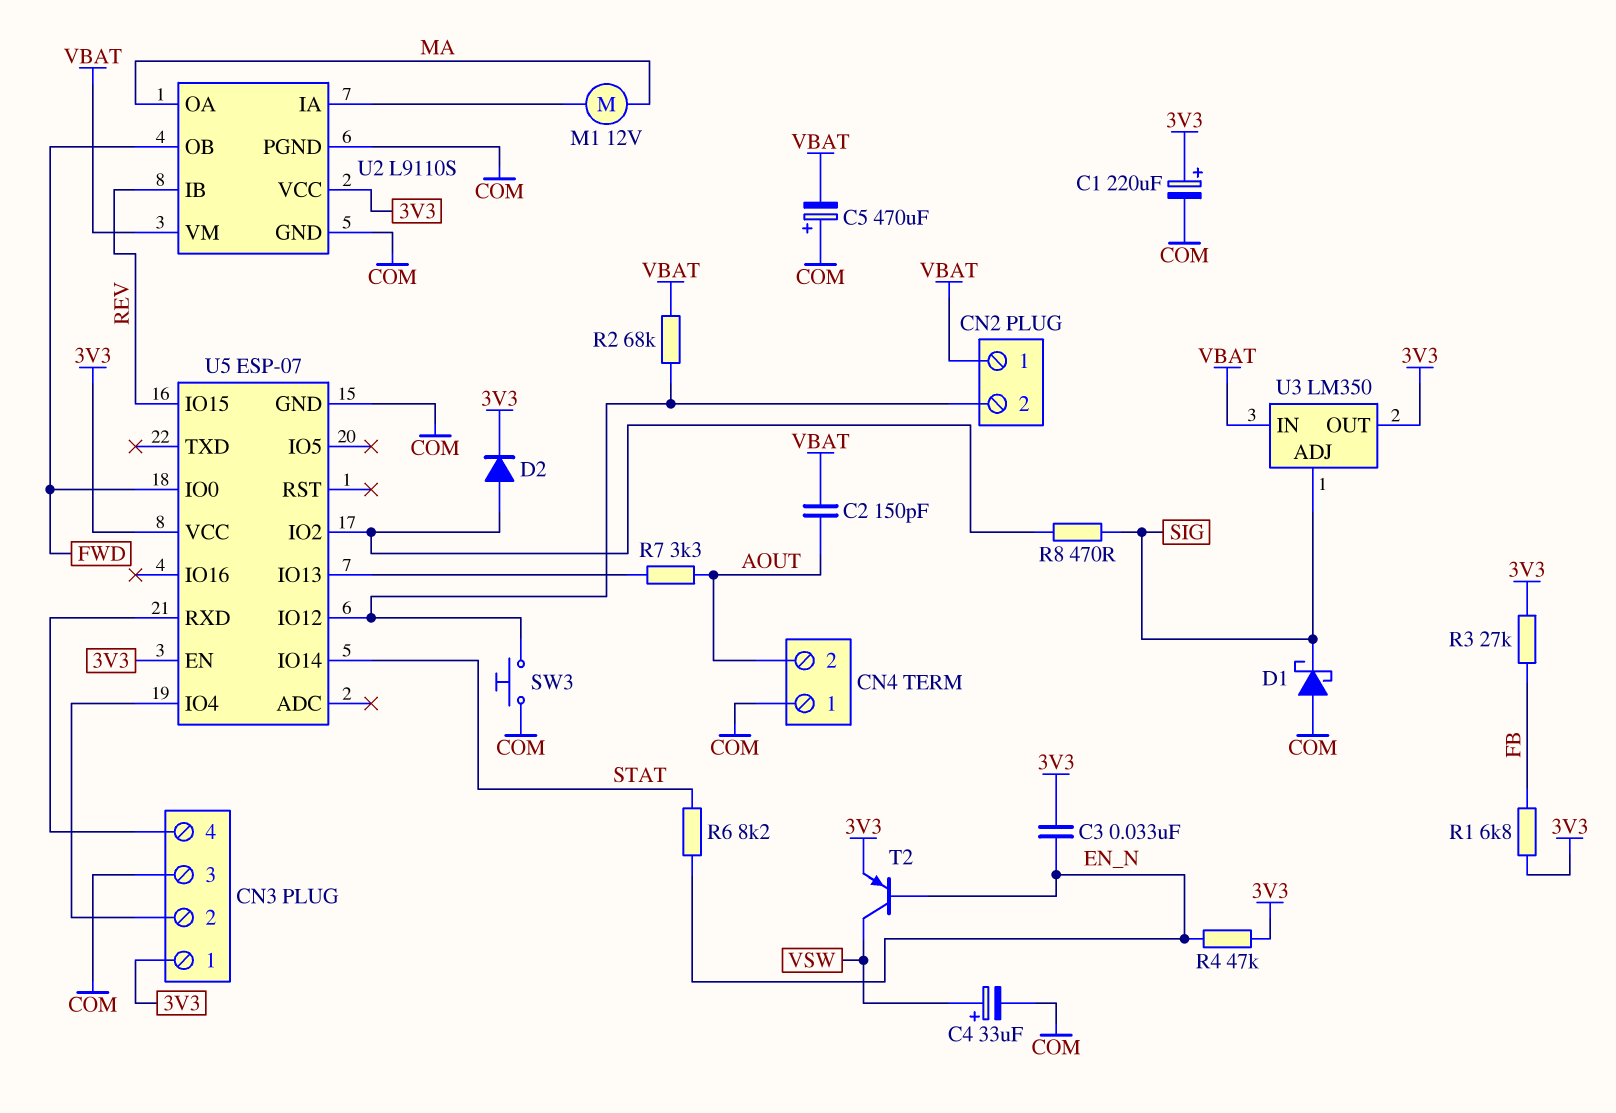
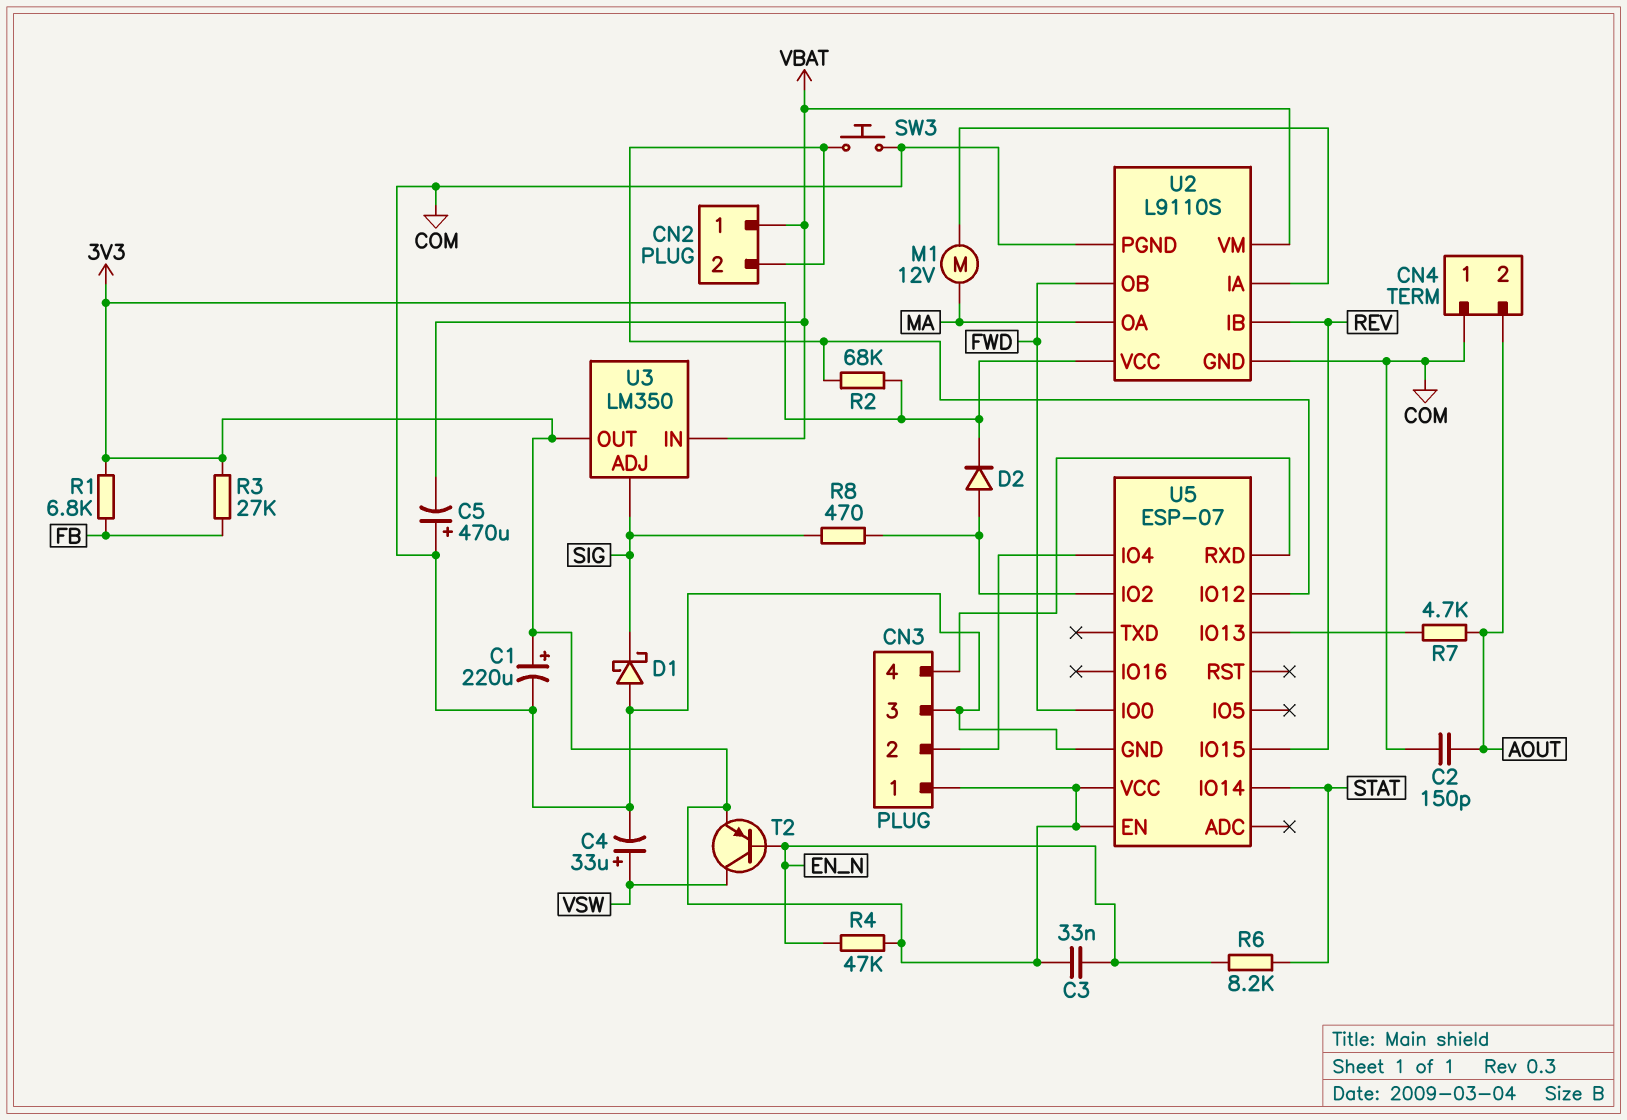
C2: 150pF (AOUT, VBAT) -> 150pF (AOUT, COM)
R2: 68k (CN2/2, VBAT) -> 68k (3V3, CN2/2)
R7: 3.3k (AOUT, U5/IO13) -> 4.7k (AOUT, U5/IO13)

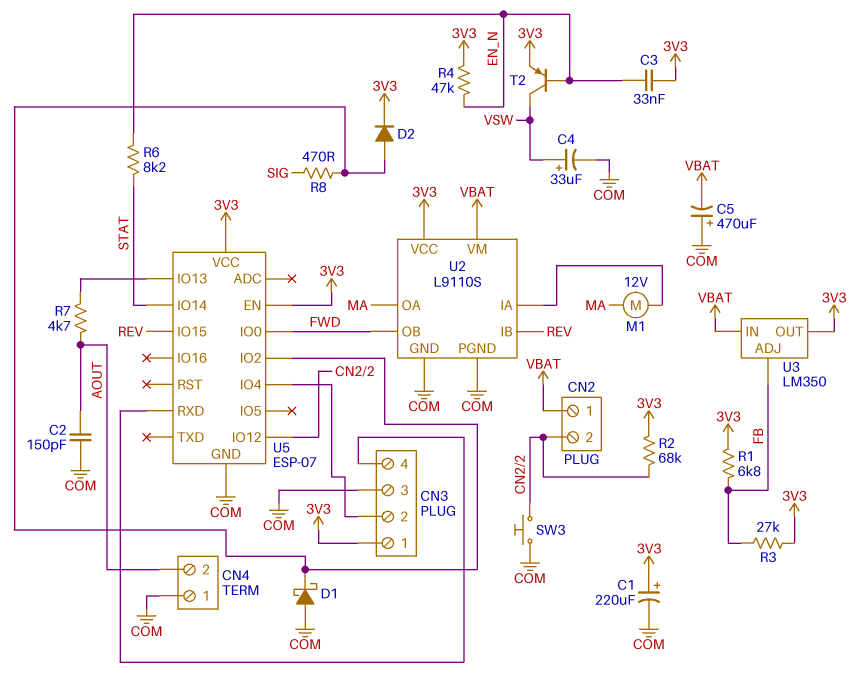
D1: schottky (A COM, K SIG) -> schottky (A COM, K U5/IO2)
U3 pin ADJ: SIG -> FB

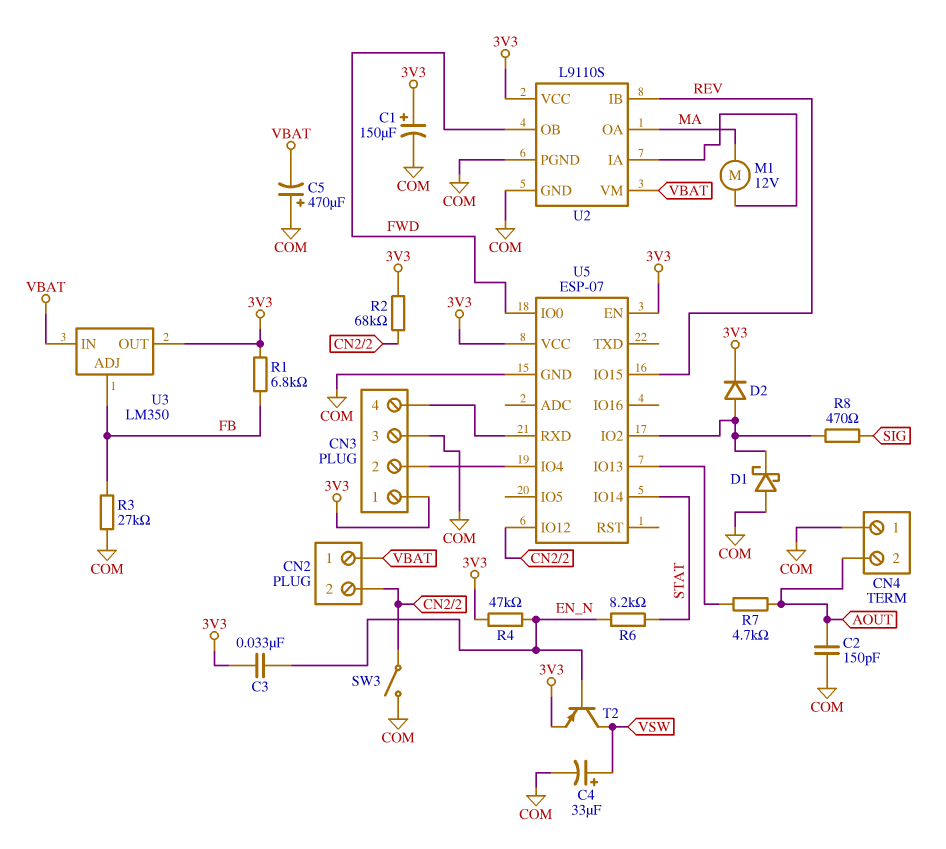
C1: 220uF (plus 3V3, minus COM) -> 150uF (plus 3V3, minus COM)
R3: 27k (3V3, FB) -> 27k (COM, FB)
SW3: button (CN2/2, COM) -> switch (CN2/2, COM)

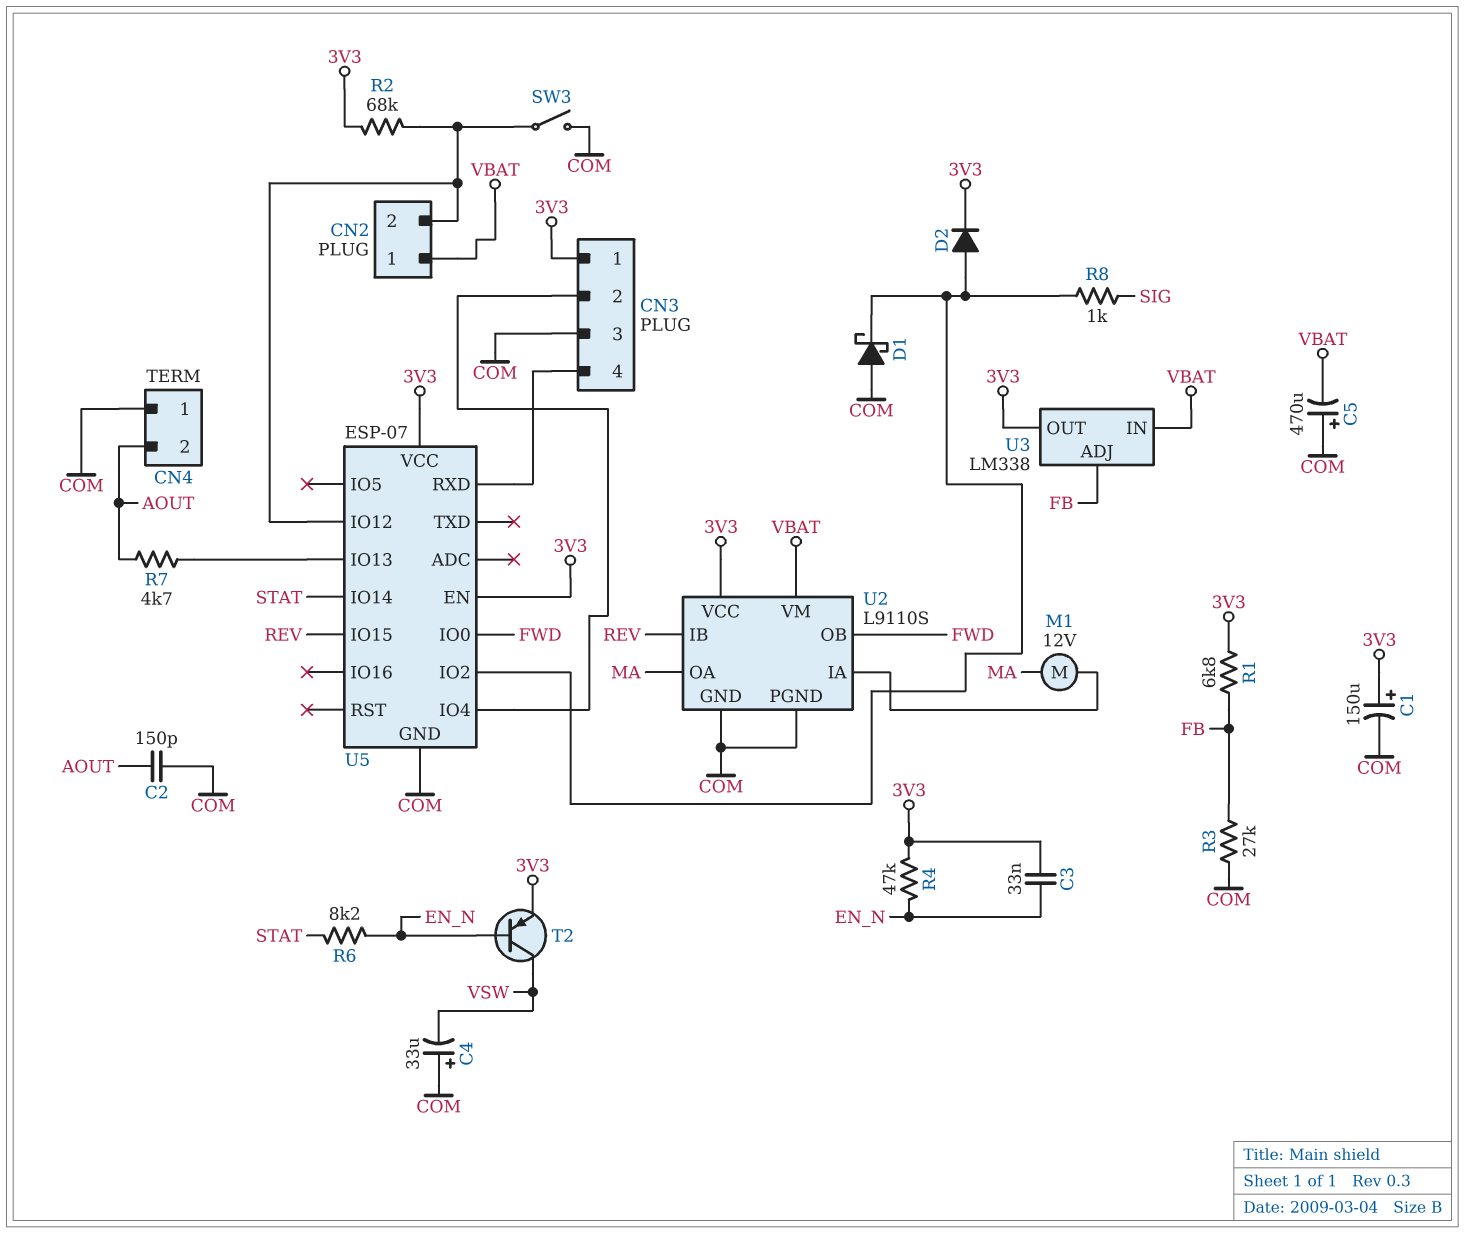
C4: 33uF (plus VSW, minus COM) -> 33uF (plus COM, minus VSW)
R8: 470 (SIG, U5/IO2) -> 1k (SIG, U5/IO2)
U3: LM350 -> LM338

